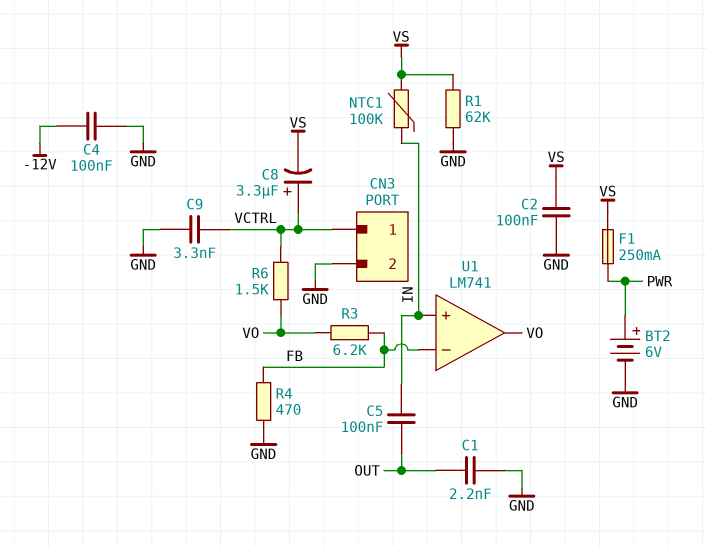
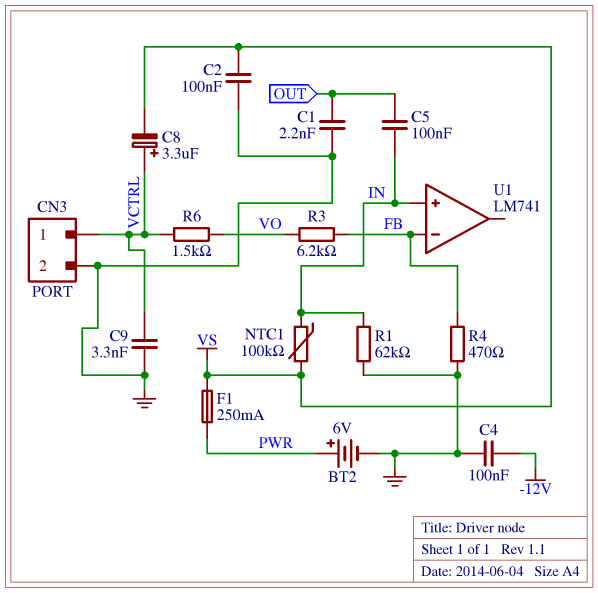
R1: 62k (GND, VS) -> 62k (GND, IN)
U1 pin out: VO -> none

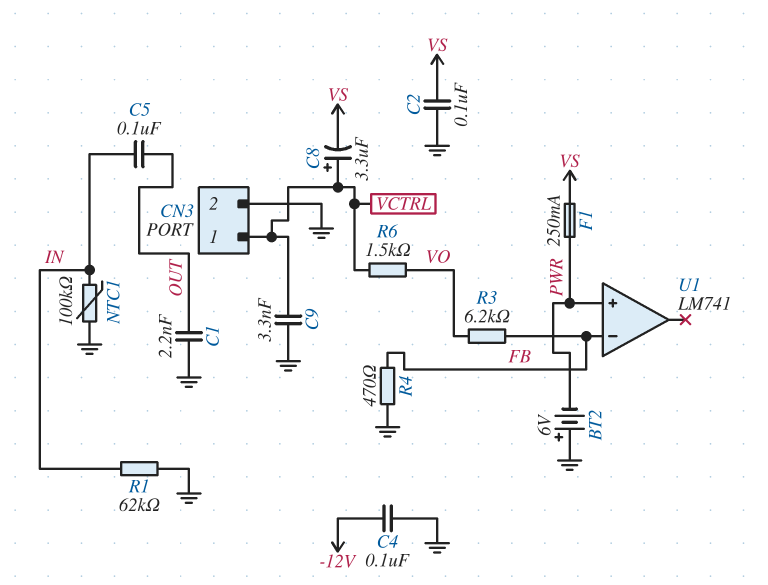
BT2: 6V (plus PWR, minus GND) -> 6V (plus GND, minus PWR)
NTC1: 100k (IN, VS) -> 100k (GND, IN)
U1 pin in+: IN -> PWR

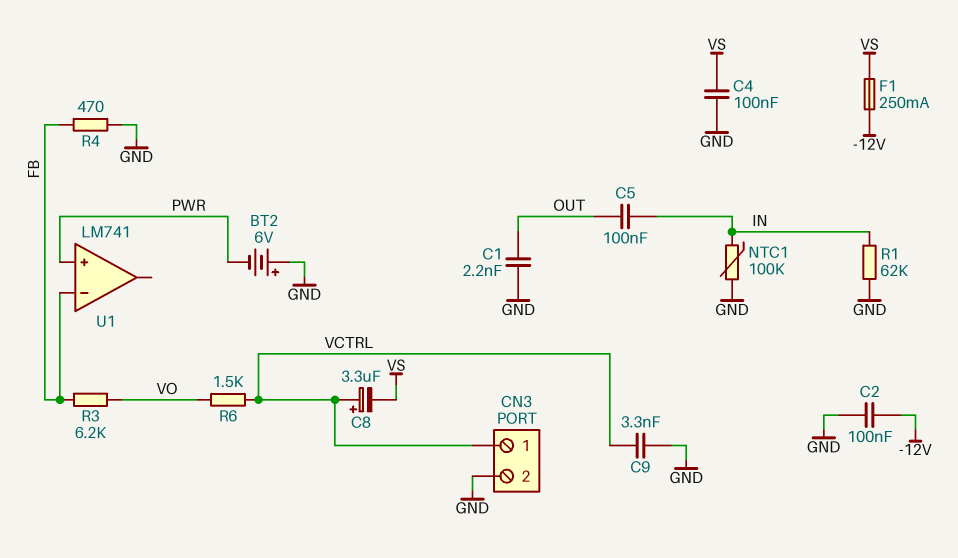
C2: 100nF (GND, VS) -> 100nF (-12V, GND)
C4: 100nF (-12V, GND) -> 100nF (GND, VS)
F1: 250mA (PWR, VS) -> 250mA (-12V, VS)

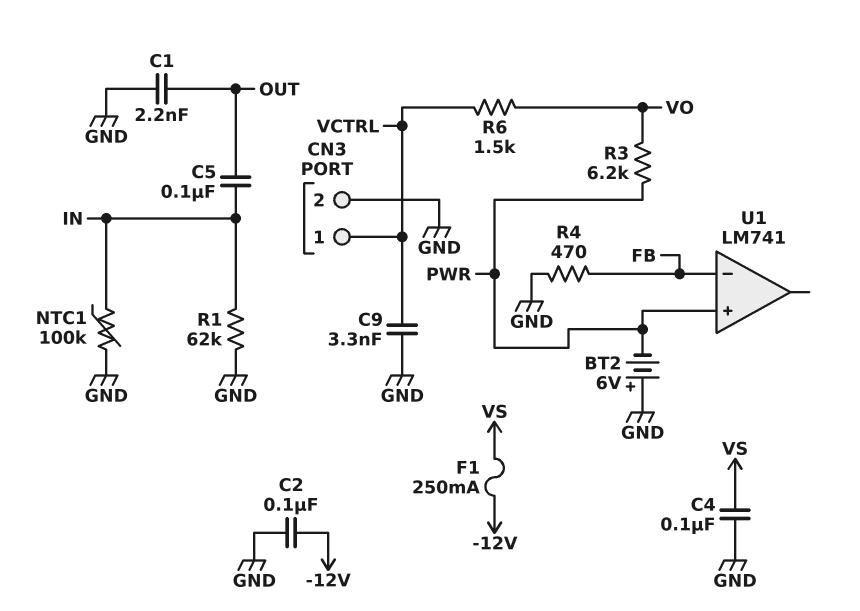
C8: 3.3uF (plus VCTRL, minus VS) -> none
R3: 6.2k (FB, VO) -> 6.2k (PWR, VO)

